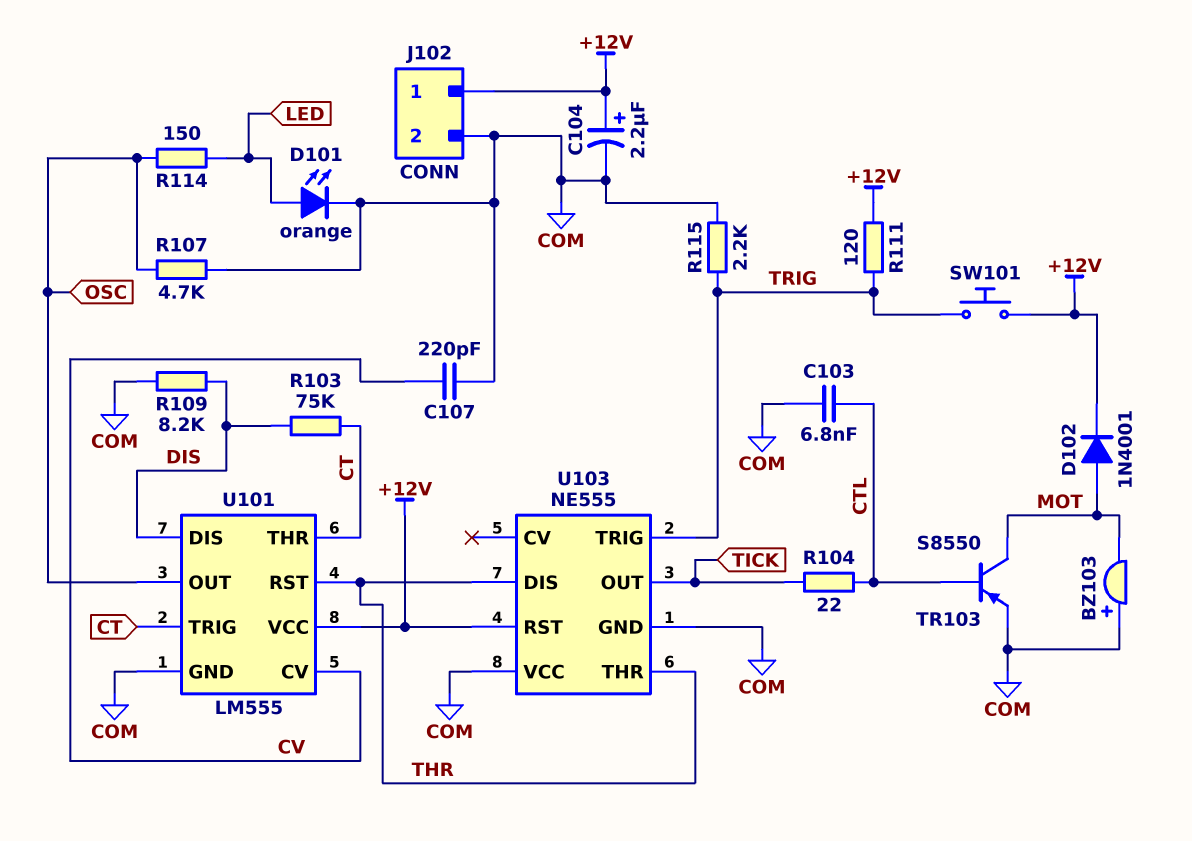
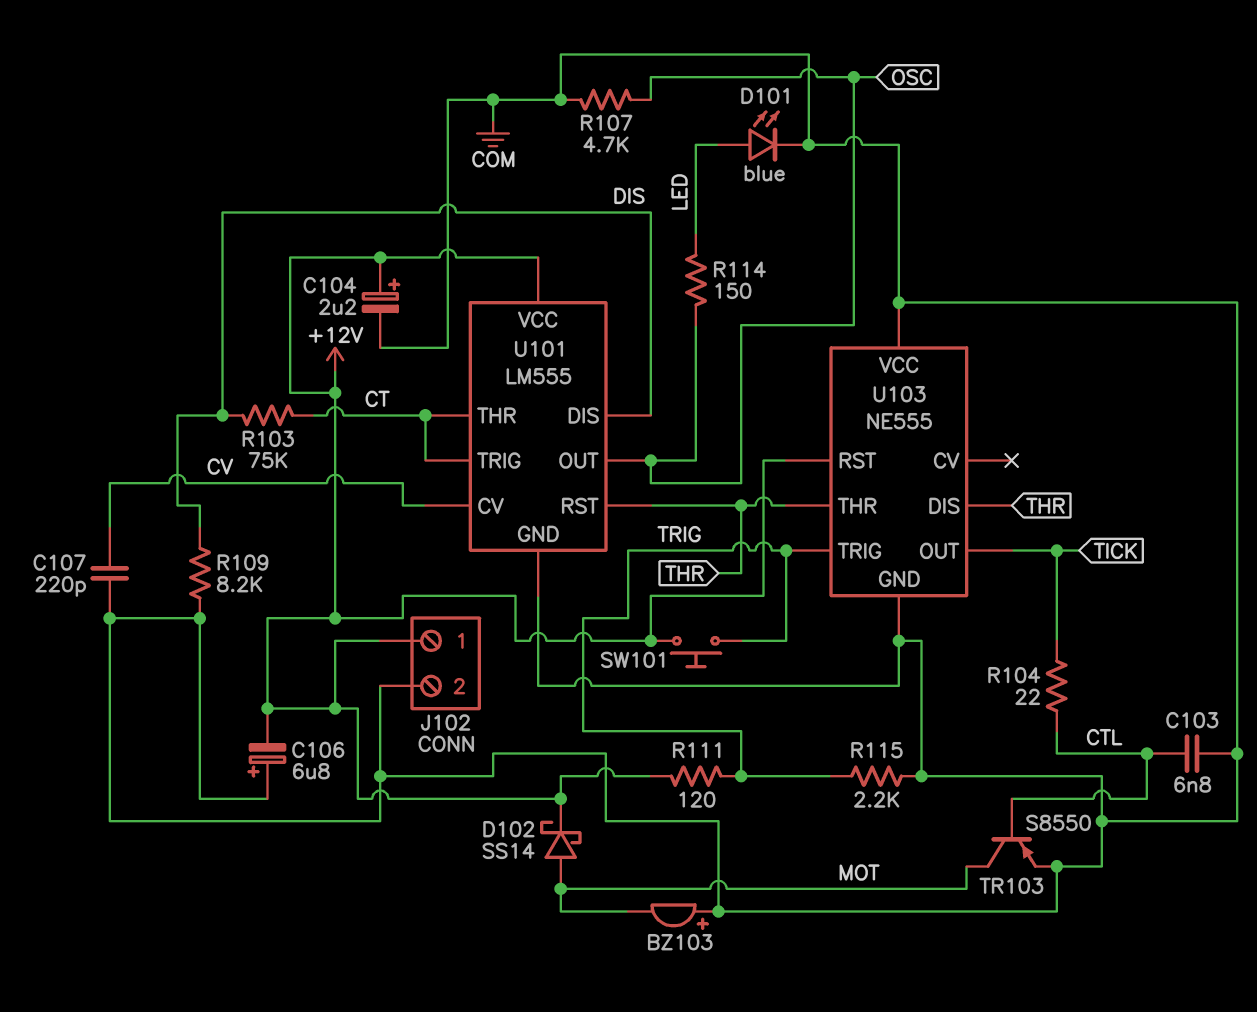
C106: none -> 6.8uF (plus COM, minus +12V)
D101: LED orange (A LED, K COM) -> LED blue (A LED, K COM)
D102: diode 1N4001 (A MOT, K +12V) -> schottky SS14 (A MOT, K +12V)

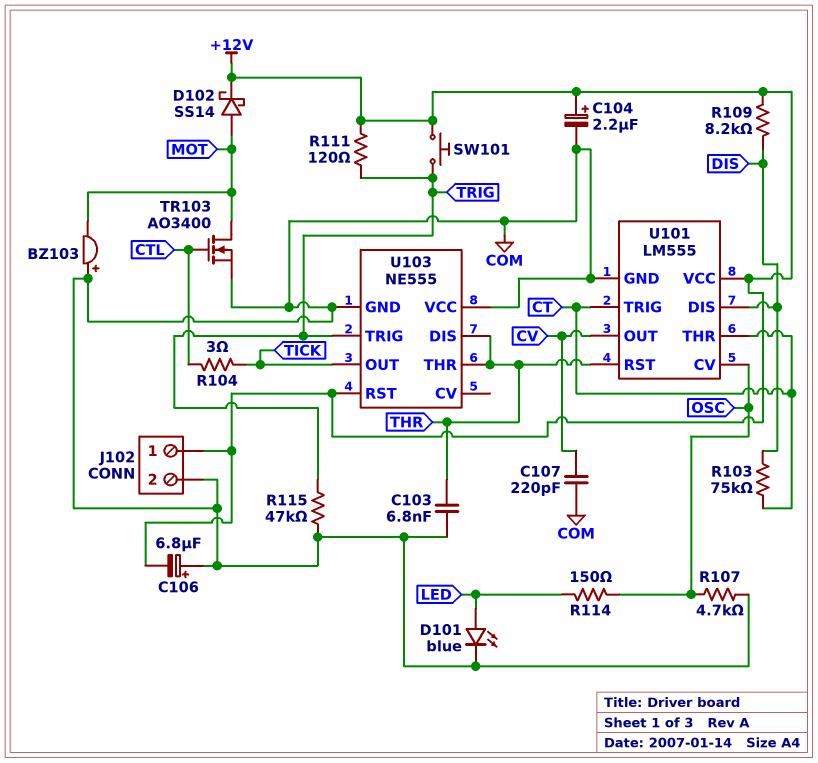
C103: 6.8nF (COM, CTL) -> 6.8nF (COM, THR)
R104: 22 (CTL, TICK) -> 3 (CTL, TICK)
R109: 8.2k (COM, DIS) -> 8.2k (+12V, DIS)
R115: 2.2k (COM, TRIG) -> 47k (COM, TRIG)
TR103: PNP S8550 (B CTL, C MOT, E COM) -> NMOS AO3400 (G CTL, D MOT, S COM)
U101 pin CV: CV -> OSC
U101 pin OUT: OSC -> CV

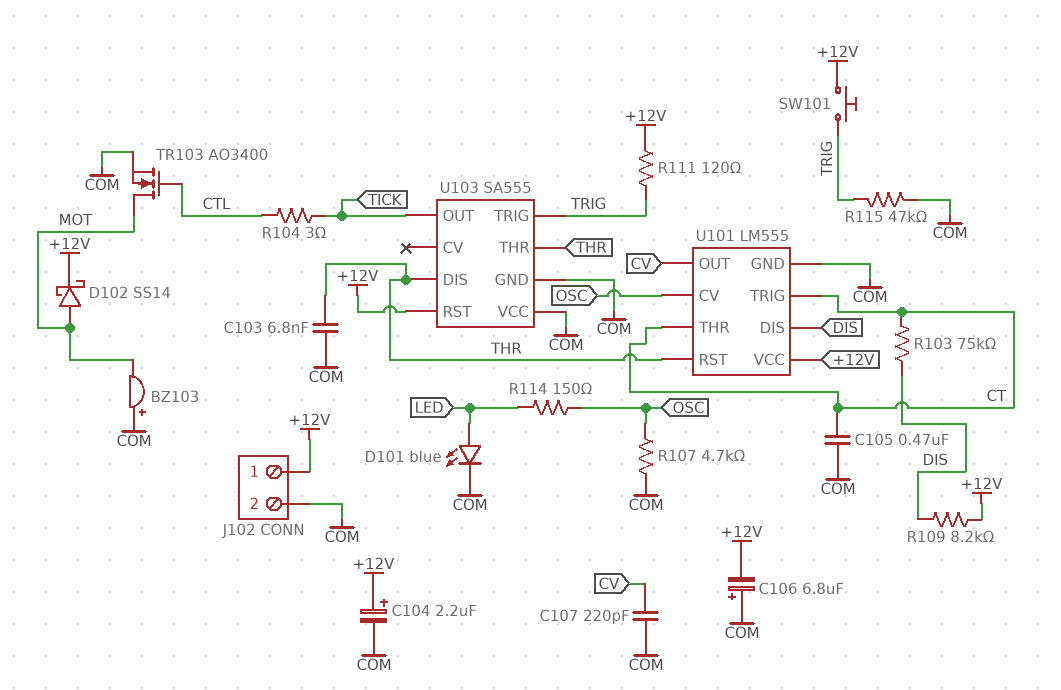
C105: none -> 470nF (COM, CT)
U103: NE555 -> SA555

